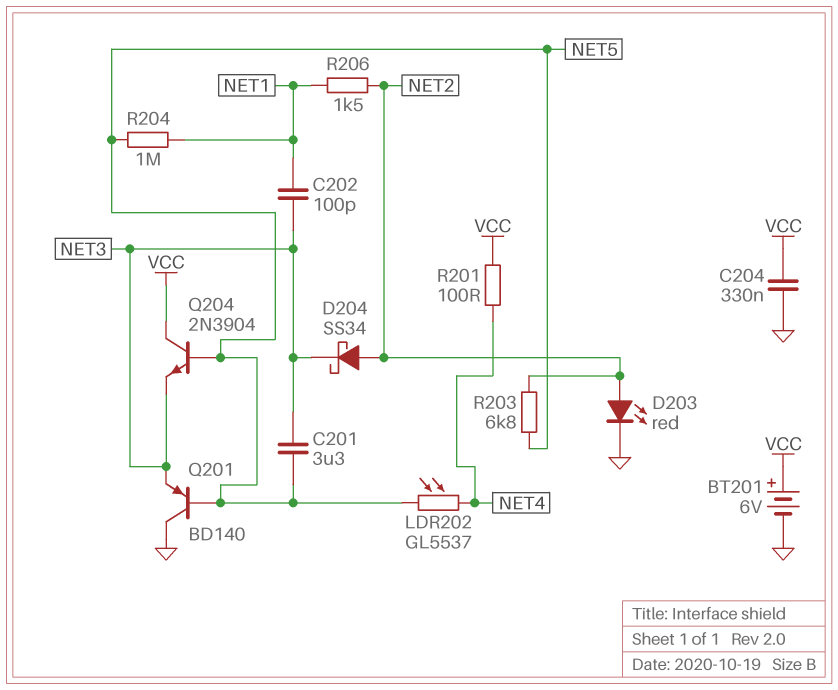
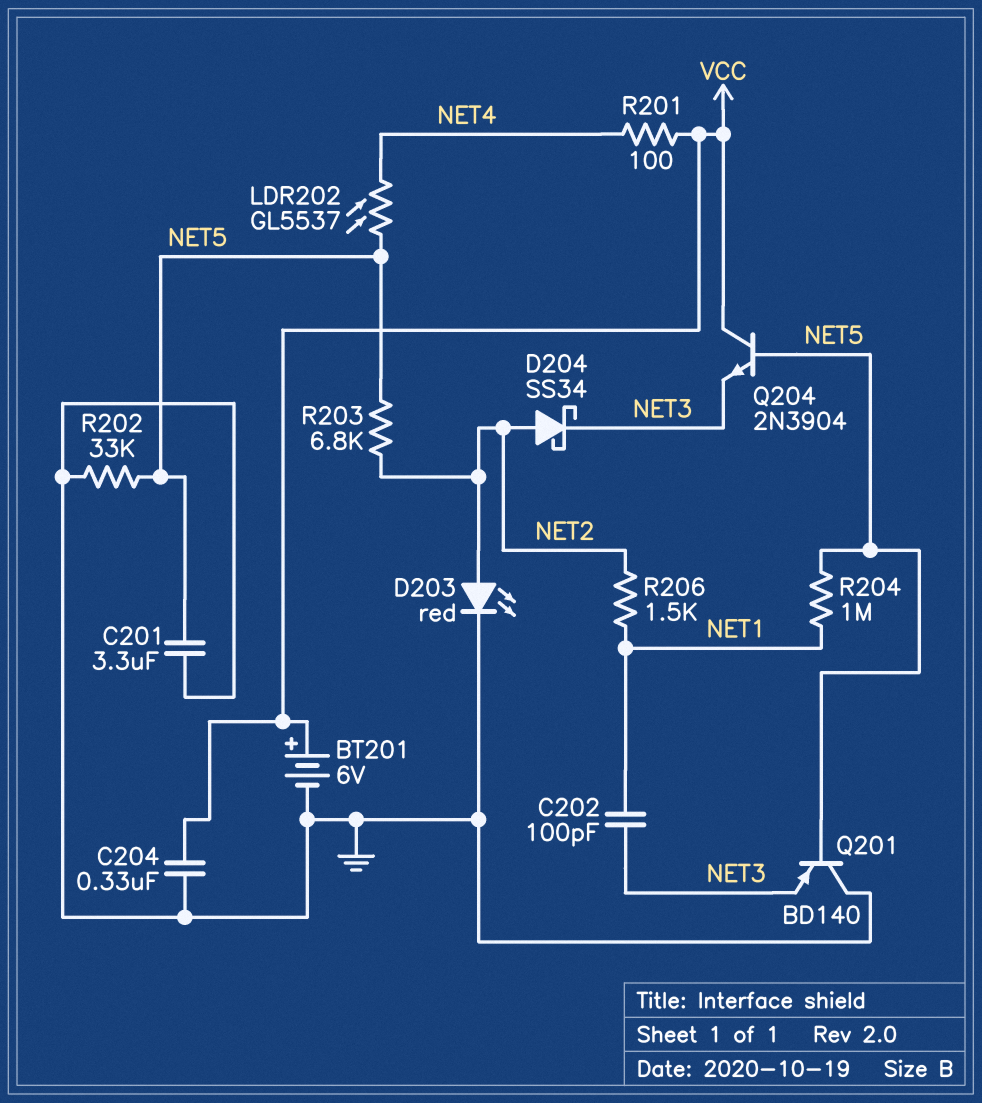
C201: 3.3uF (NET3, NET5) -> 3.3uF (GND, NET5)
R202: none -> 33k (GND, NET5)

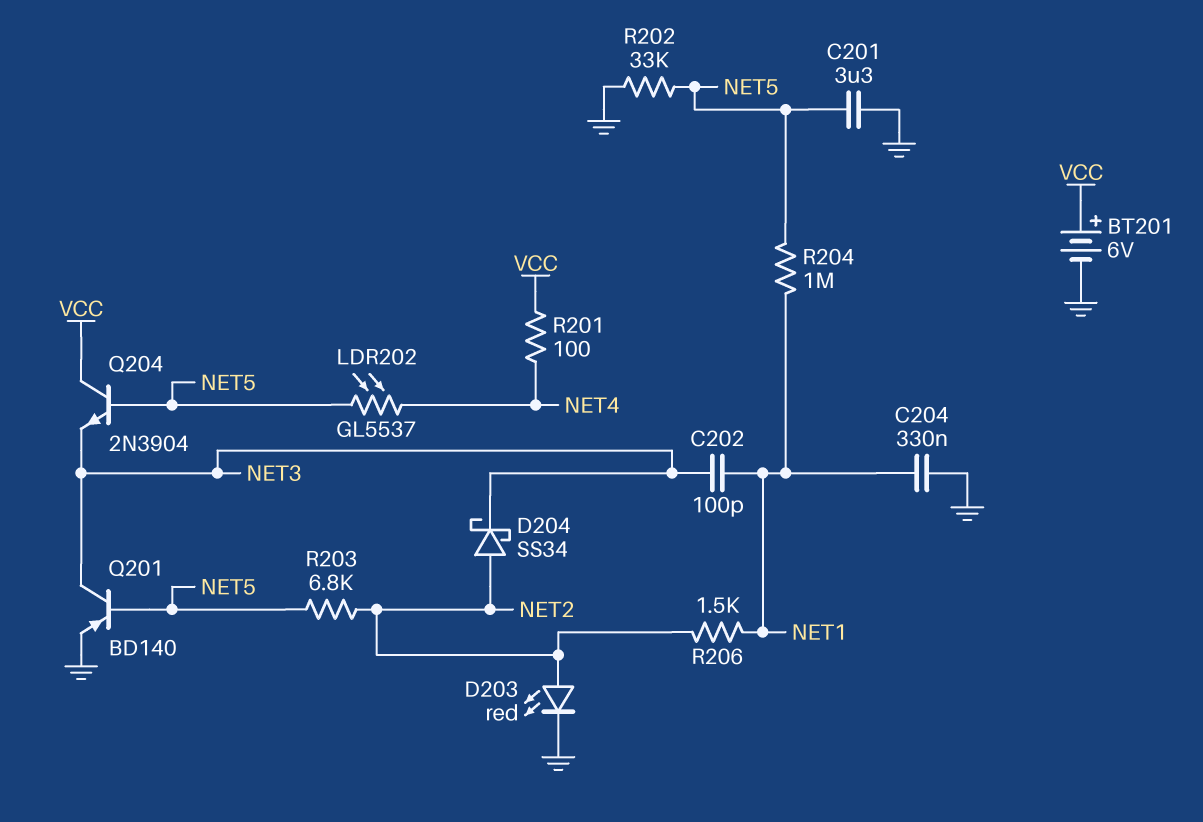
C204: 330nF (GND, VCC) -> 330nF (GND, NET1)
Q201: PNP BD140 (B NET5, C GND, E NET3) -> PNP BD140 (B NET5, C NET3, E GND)

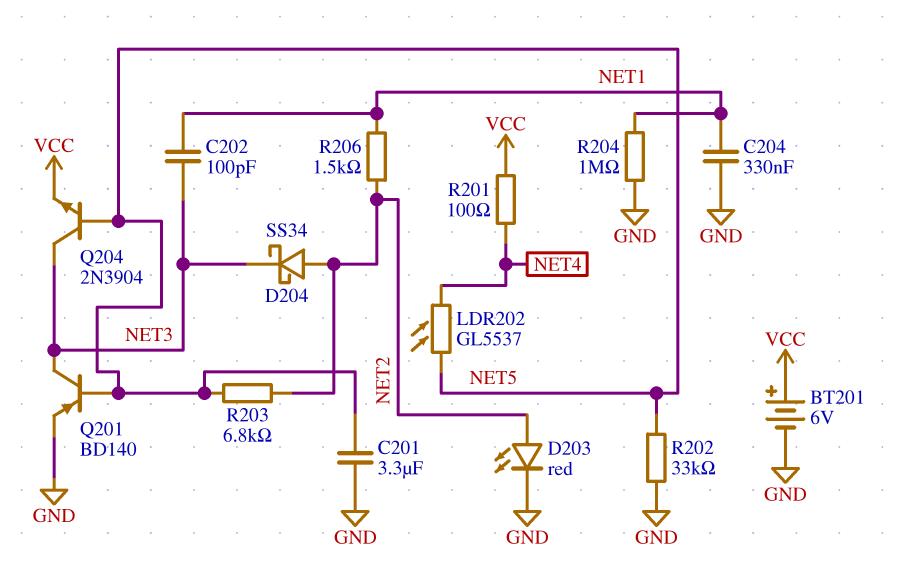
Q204: NPN 2N3904 (B NET5, C VCC, E NET3) -> NPN 2N3904 (B NET5, C NET3, E VCC)
R204: 1M (NET1, NET5) -> 1M (GND, NET1)

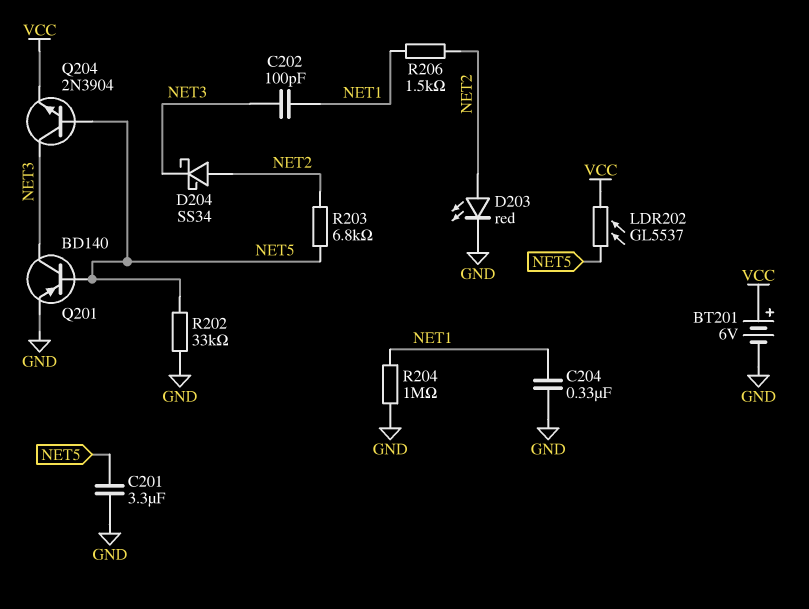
LDR202: GL5537 (NET4, NET5) -> GL5537 (NET5, VCC)
R201: 100 (NET4, VCC) -> none

